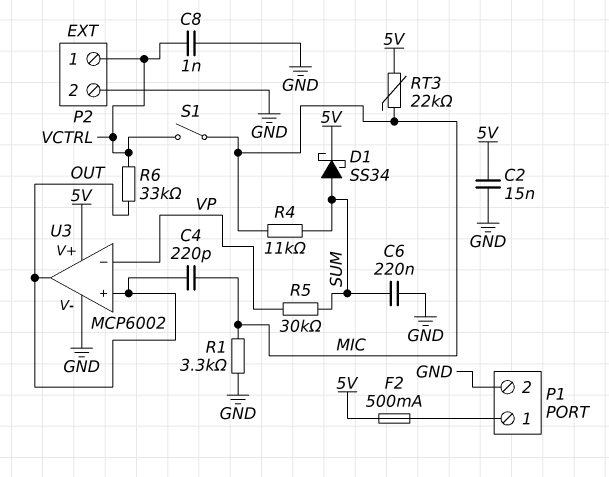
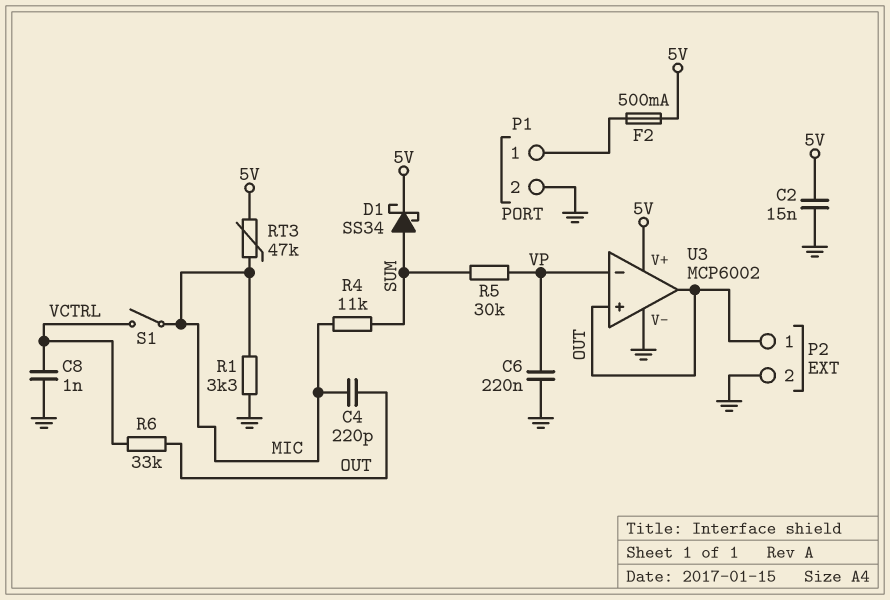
C6: 220nF (GND, SUM) -> 220nF (GND, VP)
P2 pin 1: VCTRL -> OUT
RT3: 22k (5V, MIC) -> 47k (5V, MIC)

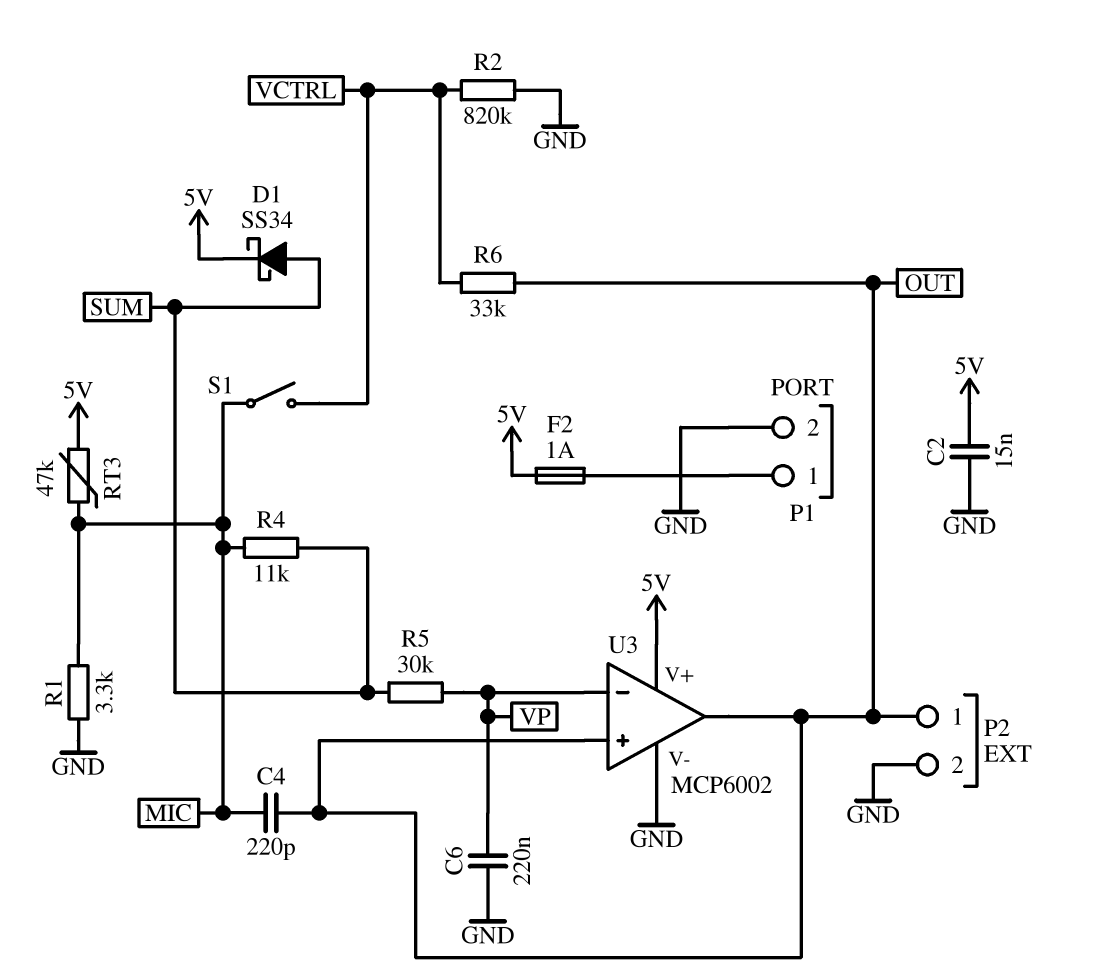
C8: 1nF (GND, VCTRL) -> none
F2: 500mA (5V, P1/1) -> 1A (5V, P1/1)
R2: none -> 820k (GND, VCTRL)

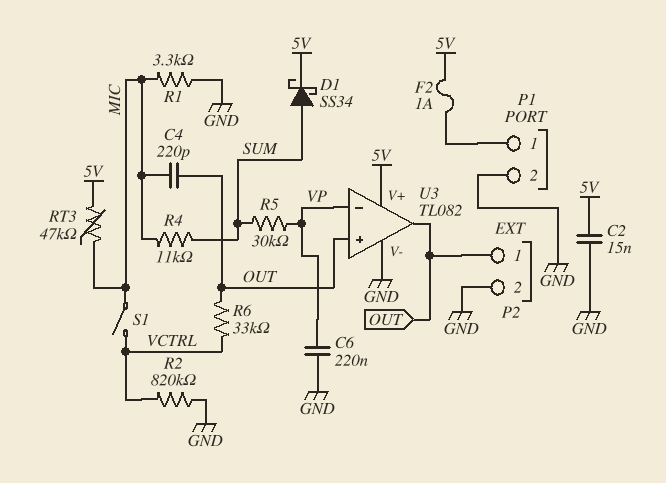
U3: MCP6002 -> TL082

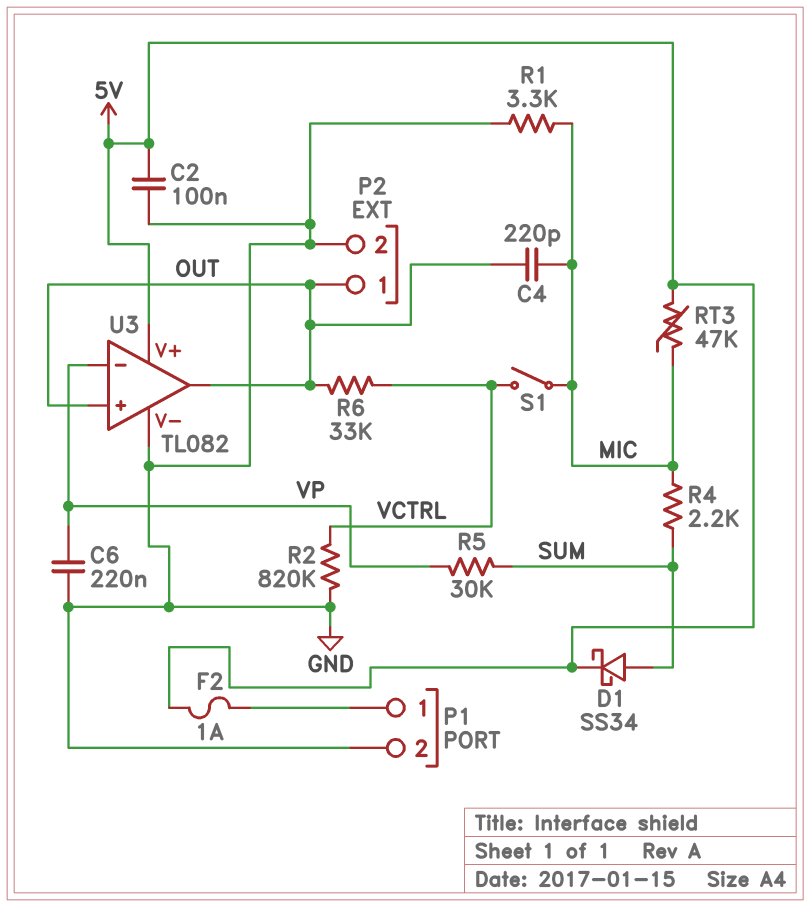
C2: 15nF (5V, GND) -> 100nF (5V, GND)
R4: 11k (MIC, SUM) -> 2.2k (MIC, SUM)

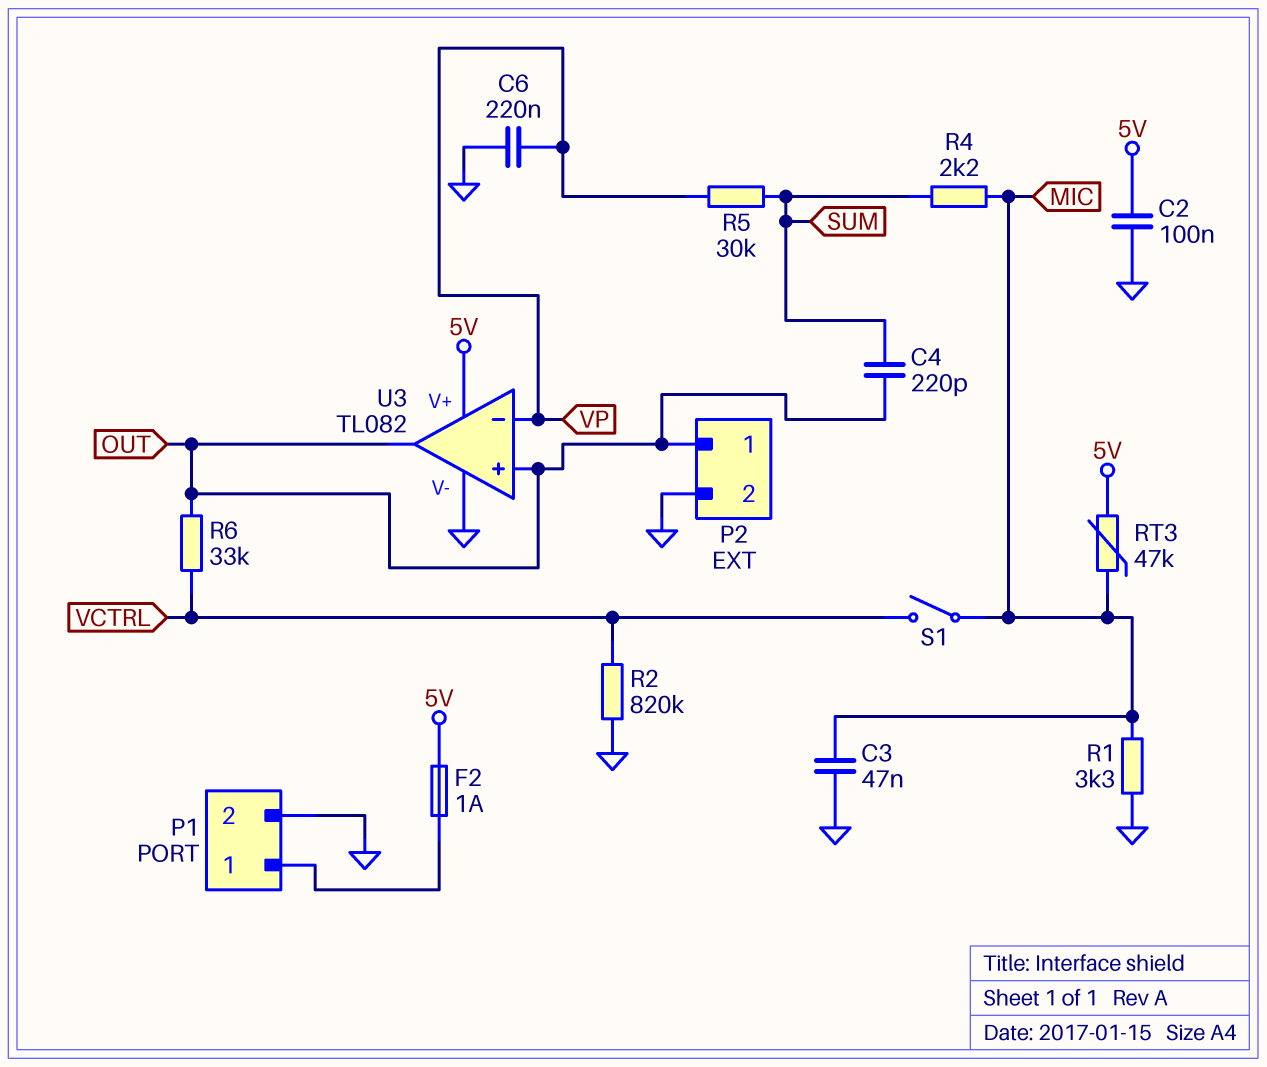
C3: none -> 47nF (GND, MIC)
C4: 220pF (MIC, OUT) -> 220pF (OUT, SUM)
D1: schottky SS34 (A SUM, K 5V) -> none

